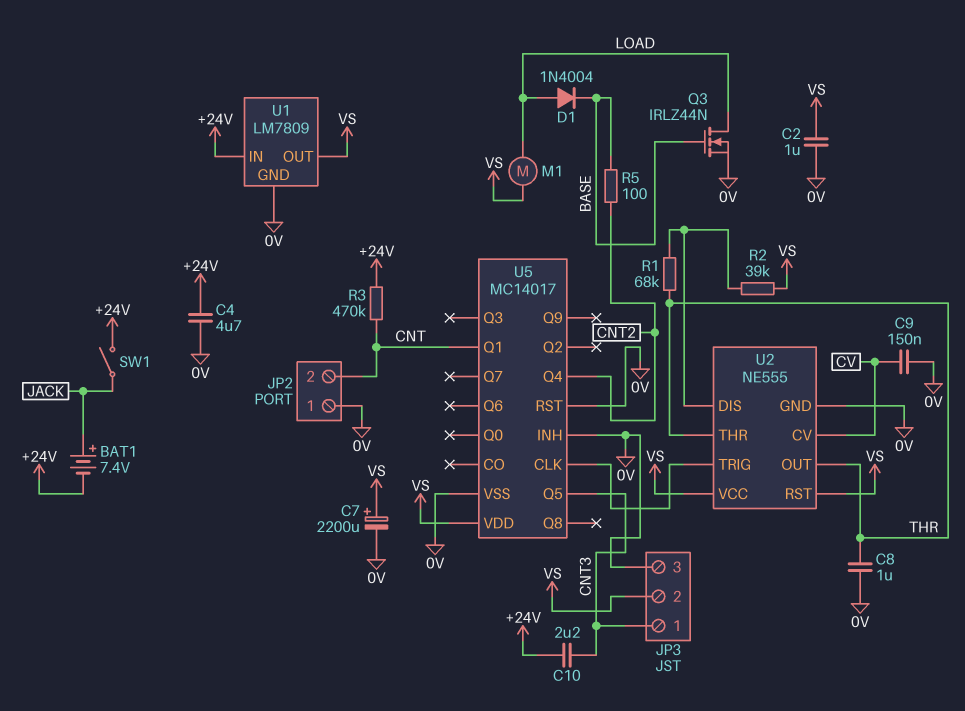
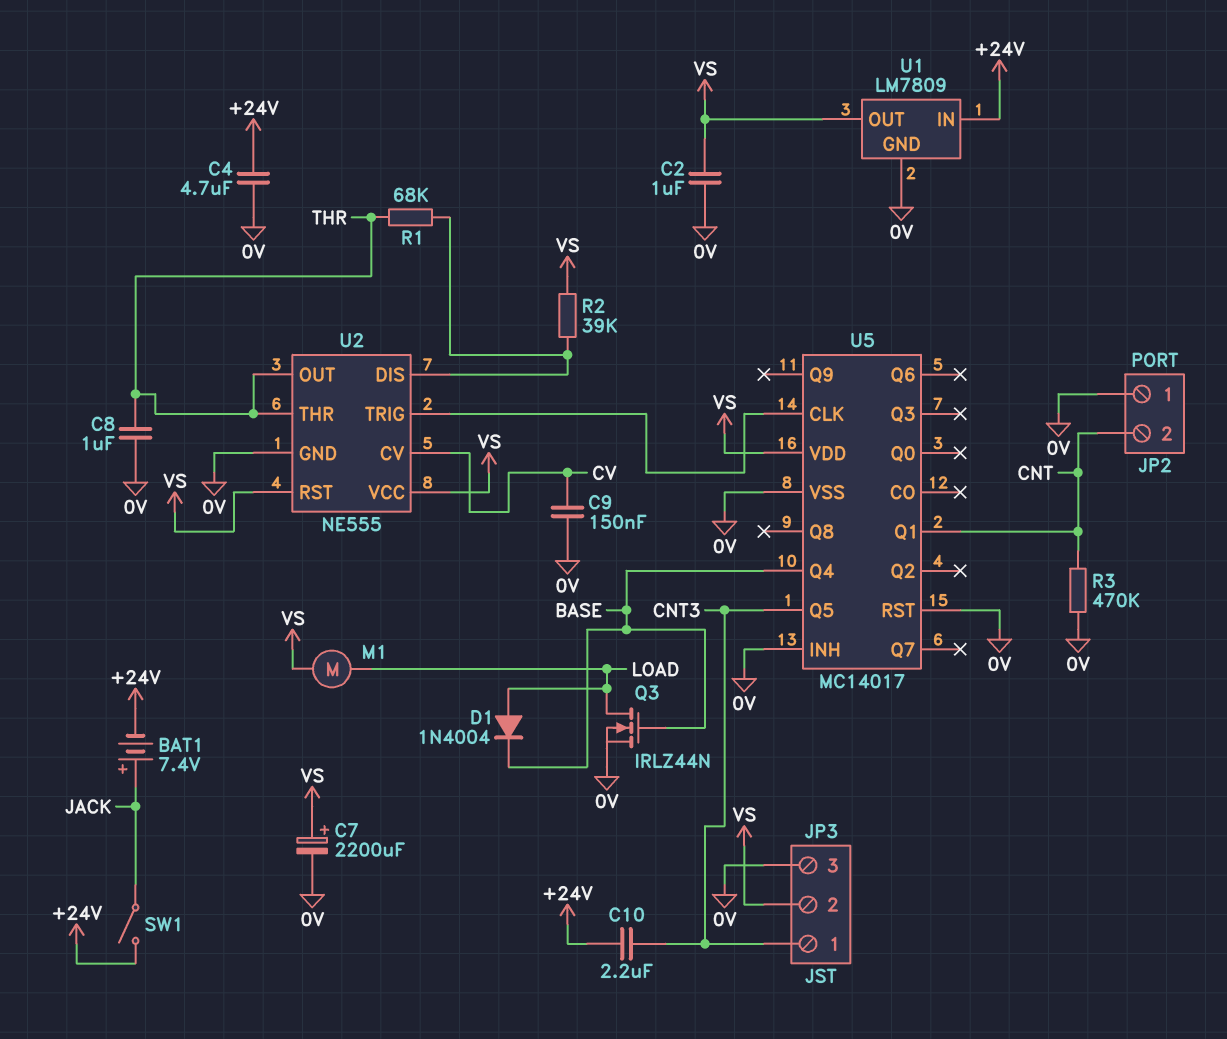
R3: 470k (+24V, CNT) -> 470k (0V, CNT)
R5: 100 (BASE, CNT2) -> none
U5 pin Q4: CNT2 -> BASE

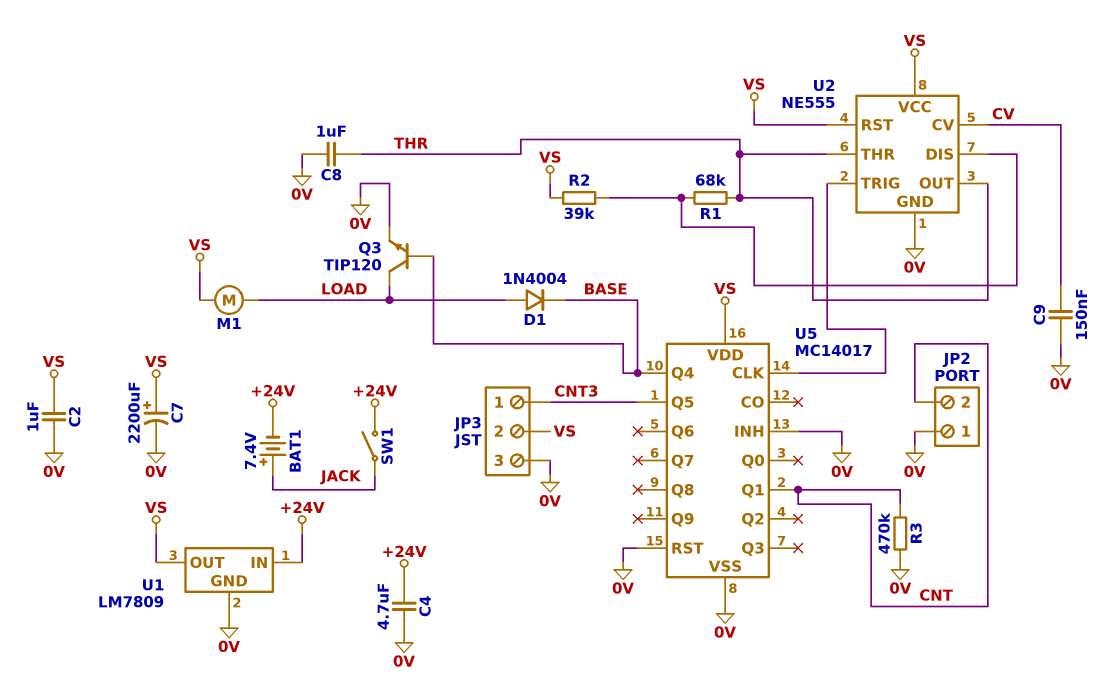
C10: 2.2uF (+24V, CNT3) -> none
Q3: NMOS IRLZ44N (G BASE, D LOAD, S 0V) -> NPN TIP120 (B BASE, C LOAD, E 0V)

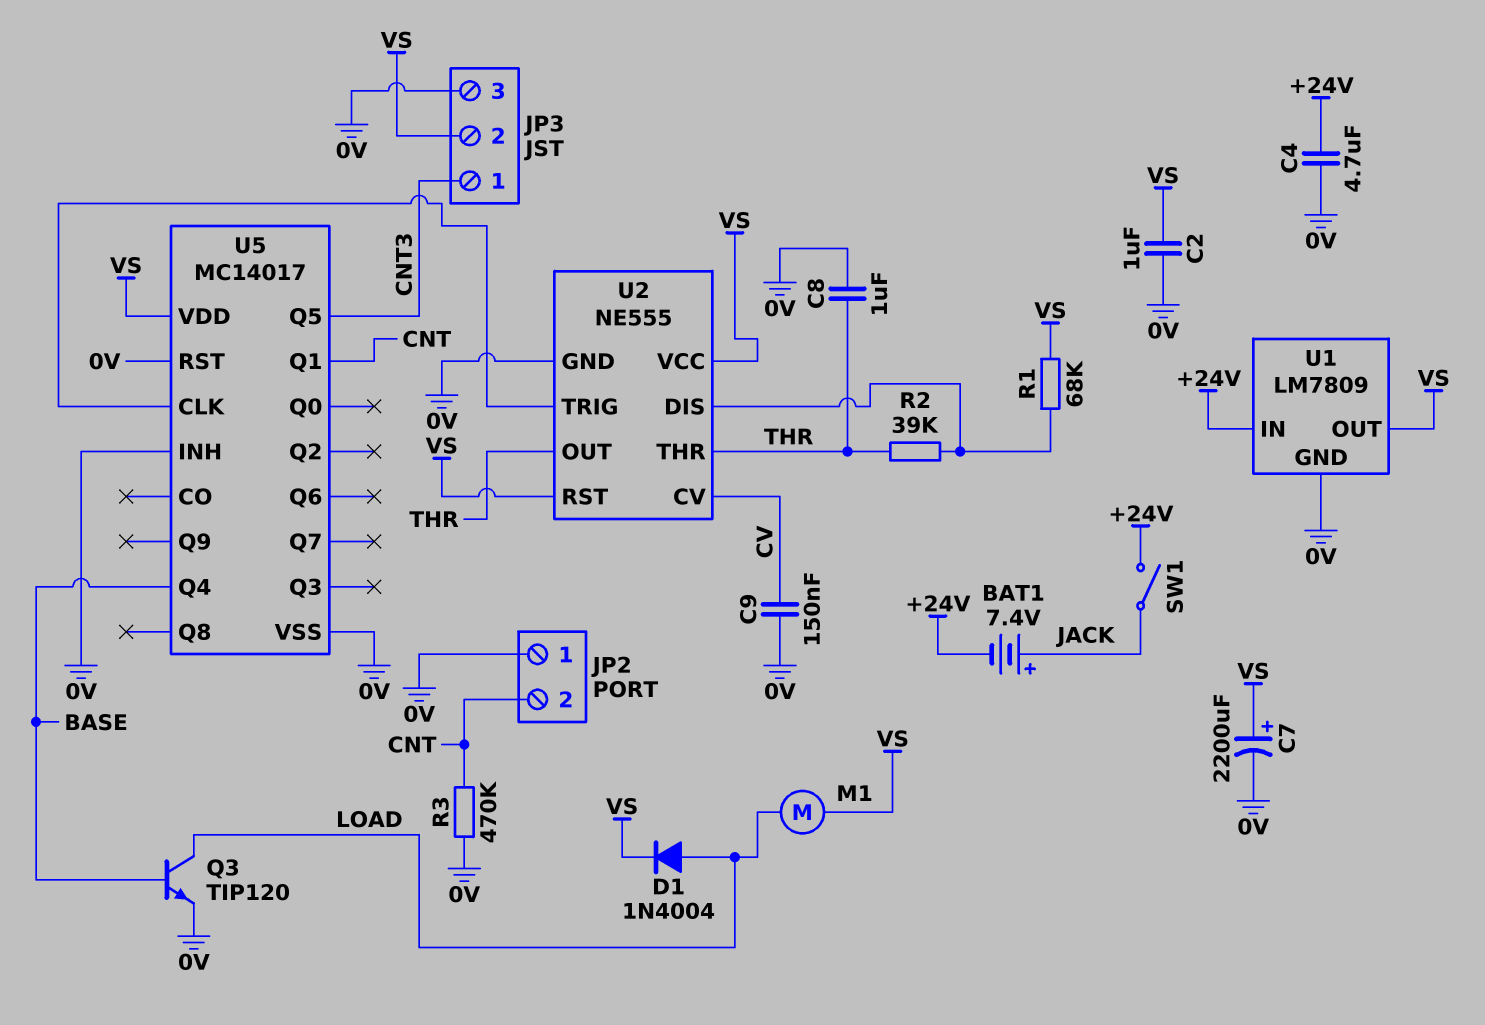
D1: diode 1N4004 (A LOAD, K BASE) -> diode 1N4004 (A LOAD, K VS)
R1: 68k (THR, U2/DIS) -> 68k (U2/DIS, VS)
R2: 39k (U2/DIS, VS) -> 39k (THR, U2/DIS)

